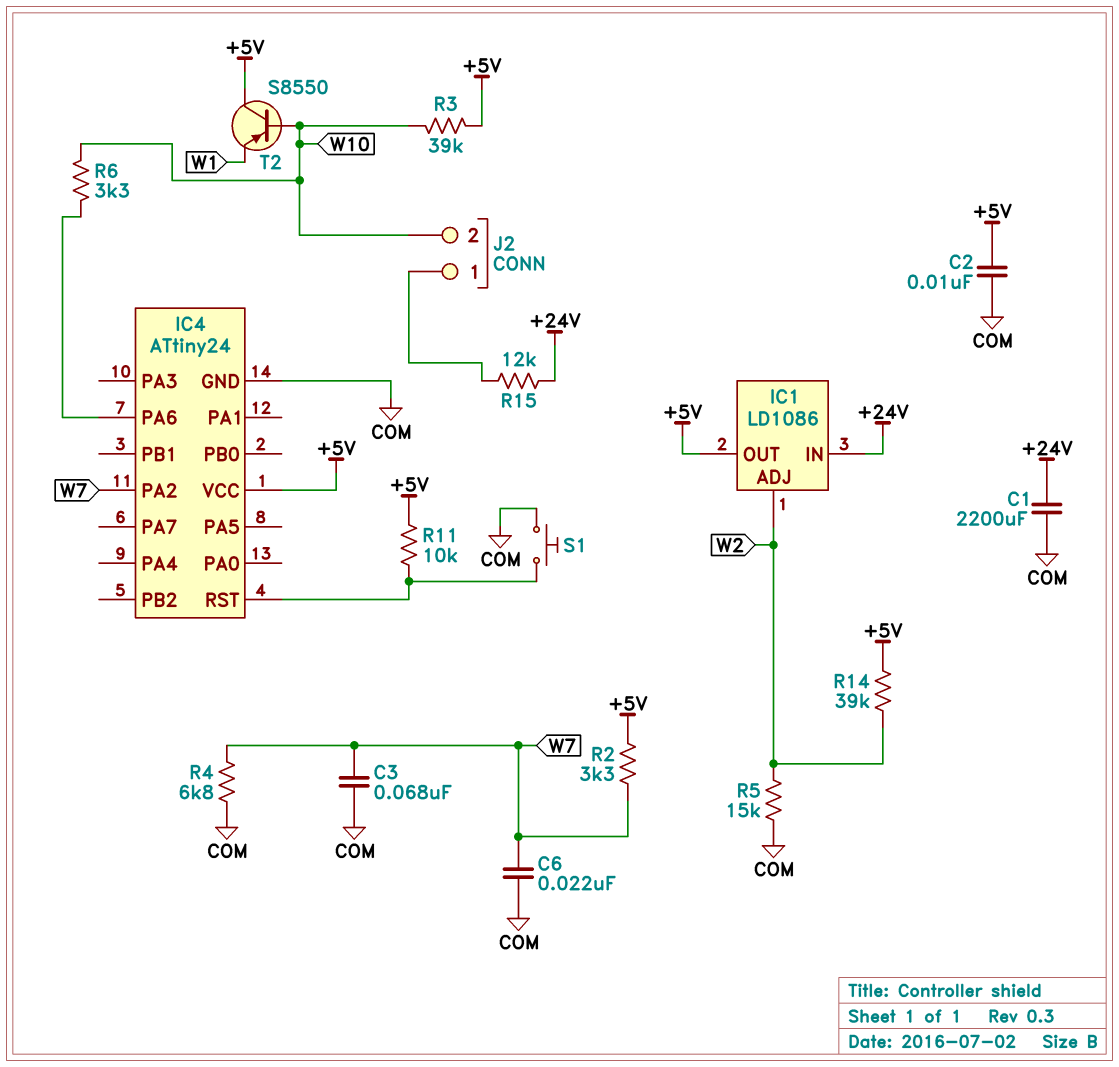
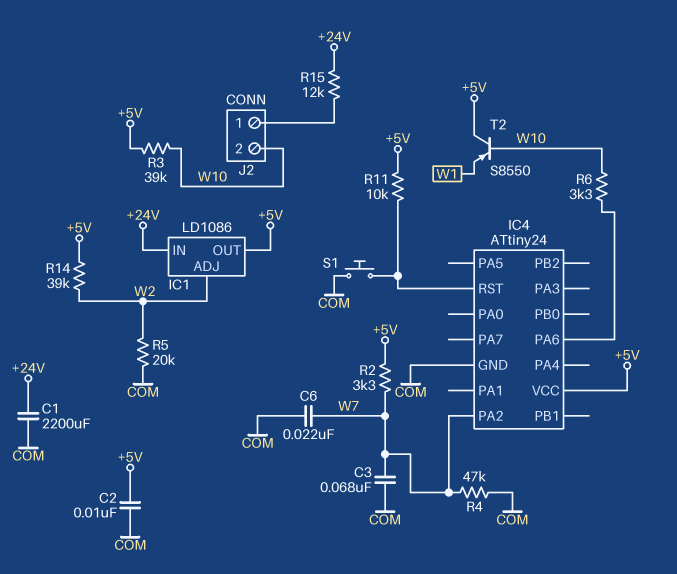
R4: 6.8k (COM, W7) -> 47k (COM, W7)
R5: 15k (COM, W2) -> 20k (COM, W2)

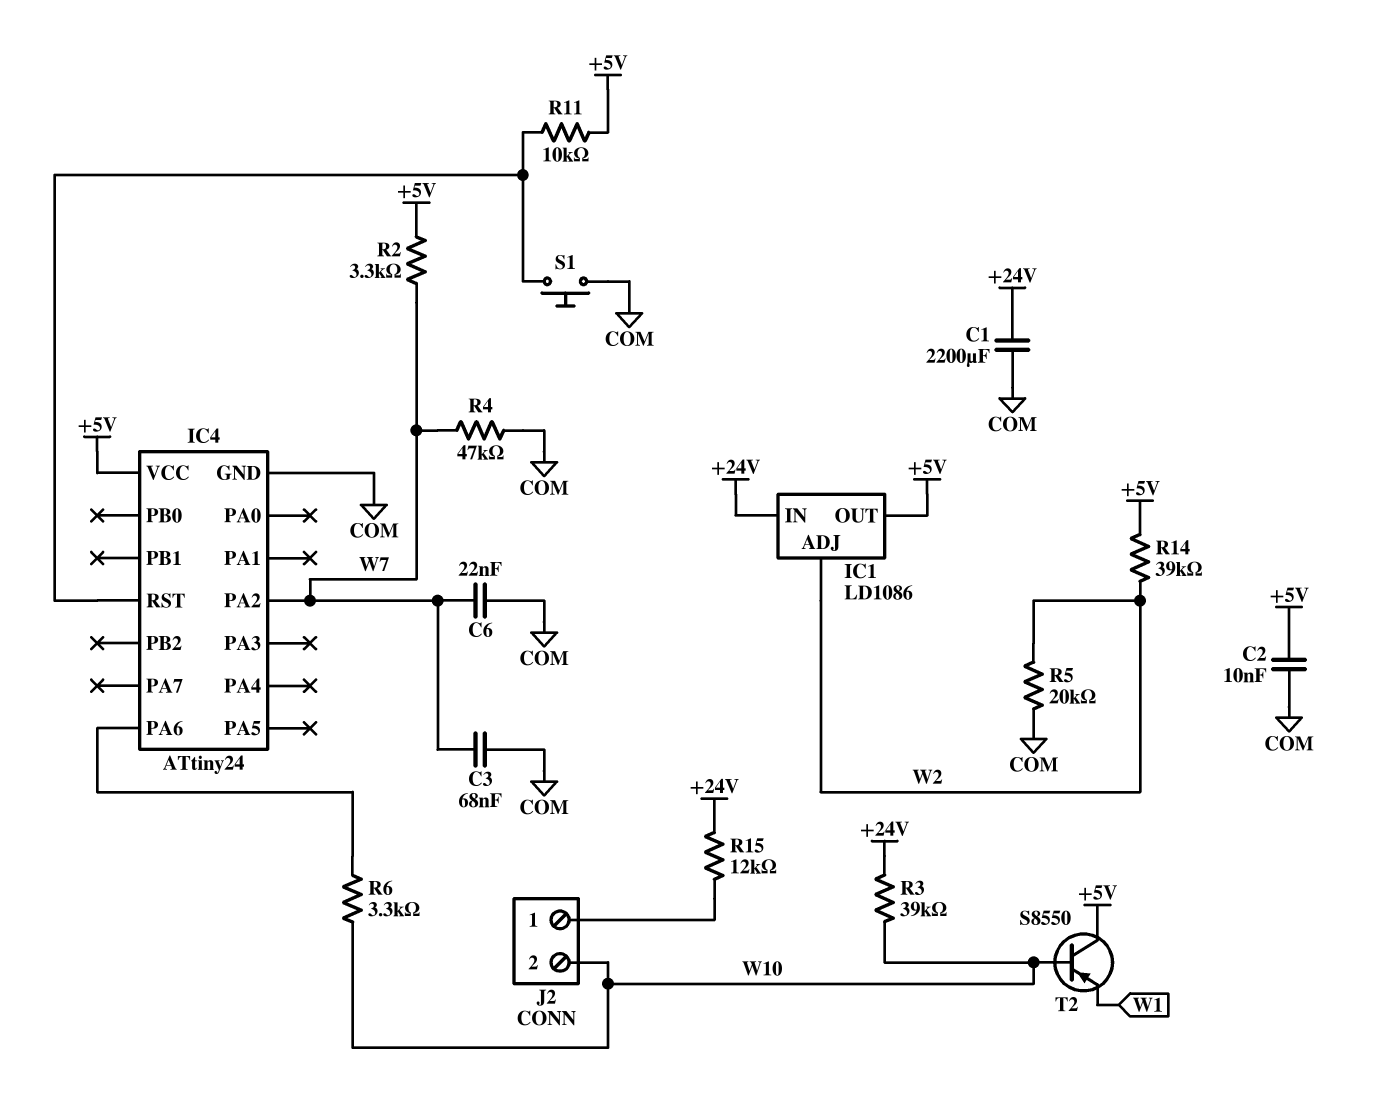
R3: 39k (+5V, W10) -> 39k (+24V, W10)

